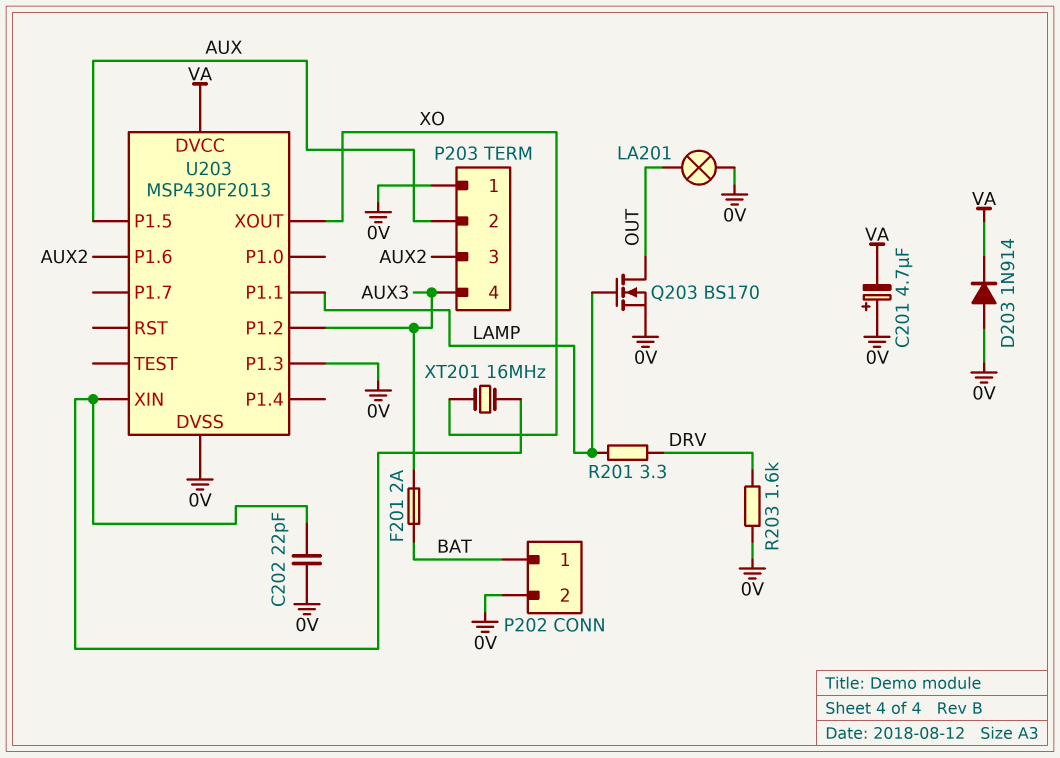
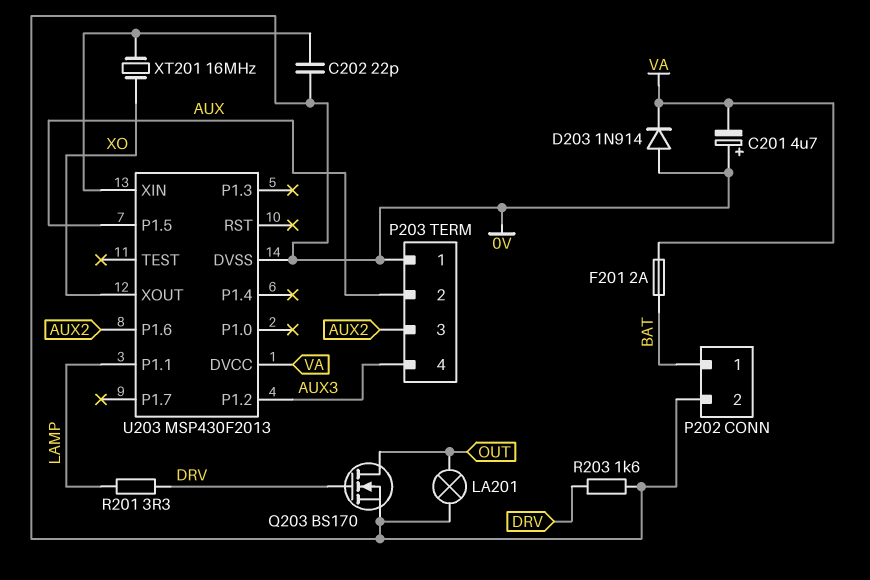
F201: 2A (AUX3, BAT) -> 2A (BAT, VA)
Q203: NMOS BS170 (G LAMP, D OUT, S 0V) -> NMOS BS170 (G DRV, D OUT, S 0V)
U203 pin P1.3: 0V -> none

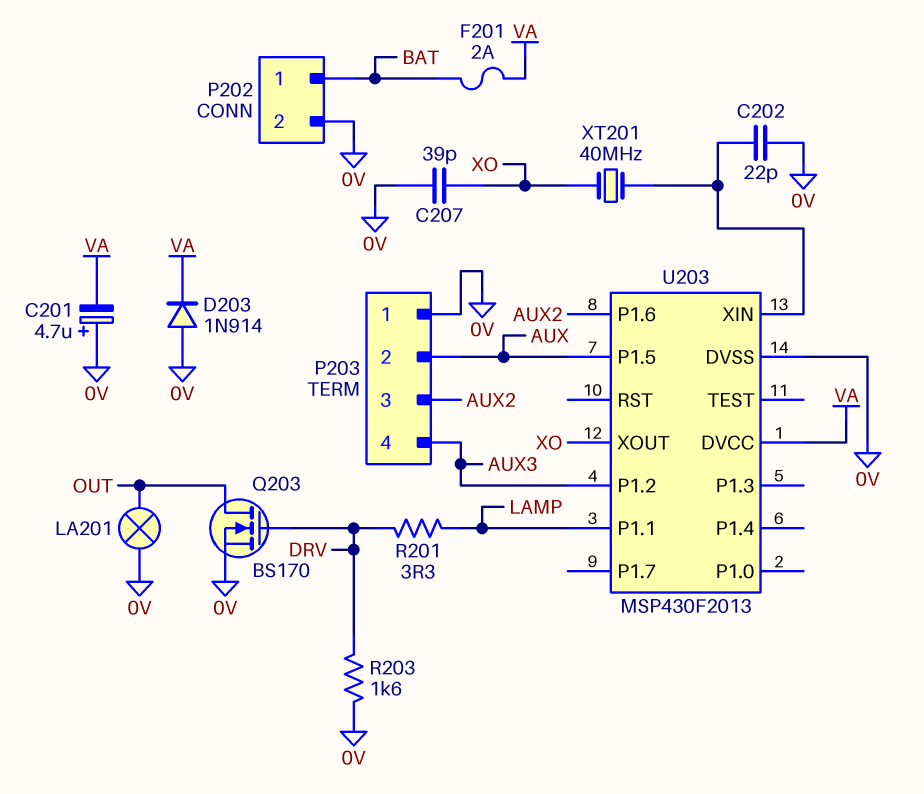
C207: none -> 39pF (0V, XO)
XT201: 16MHz (U203/XIN, XO) -> 40MHz (U203/XIN, XO)

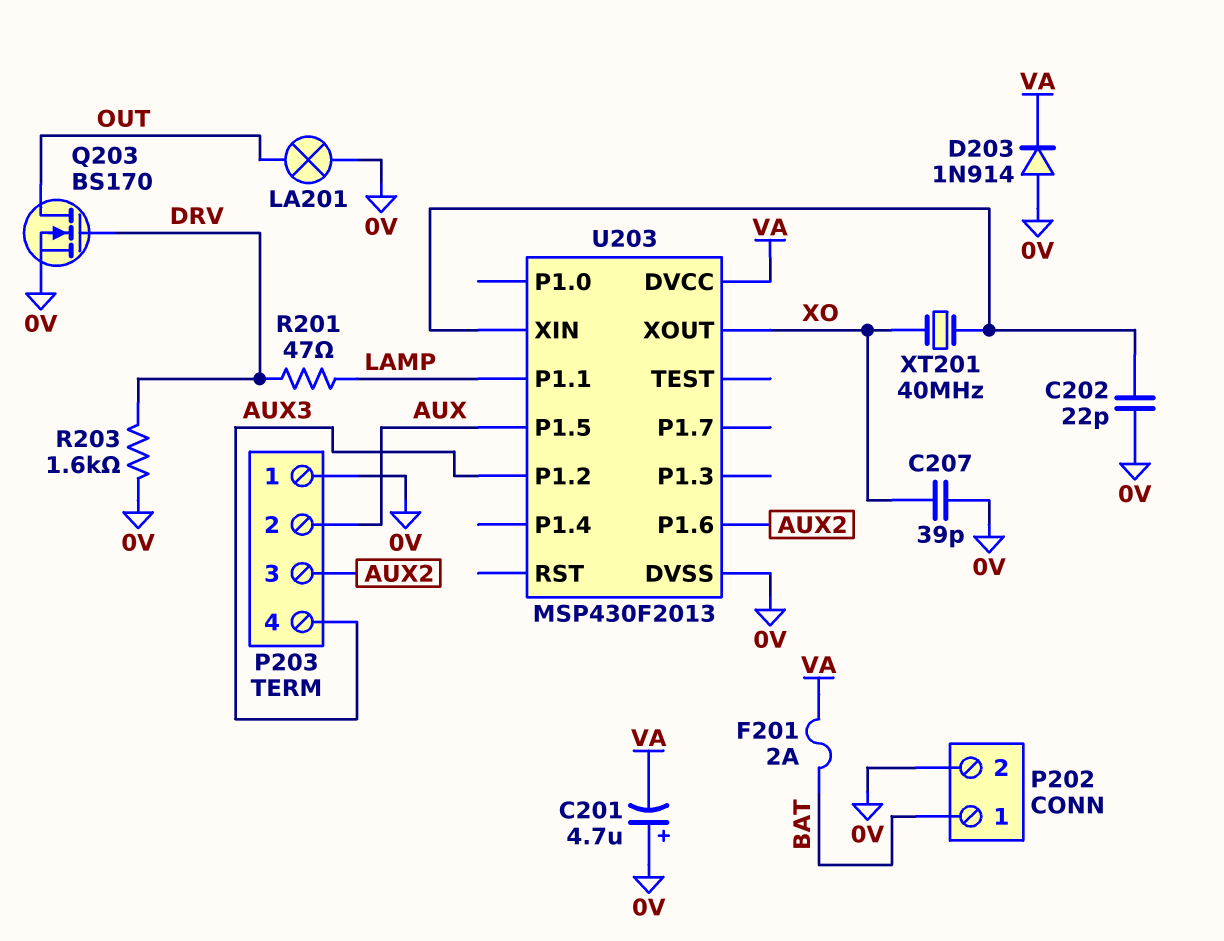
R201: 3.3 (DRV, LAMP) -> 47 (DRV, LAMP)

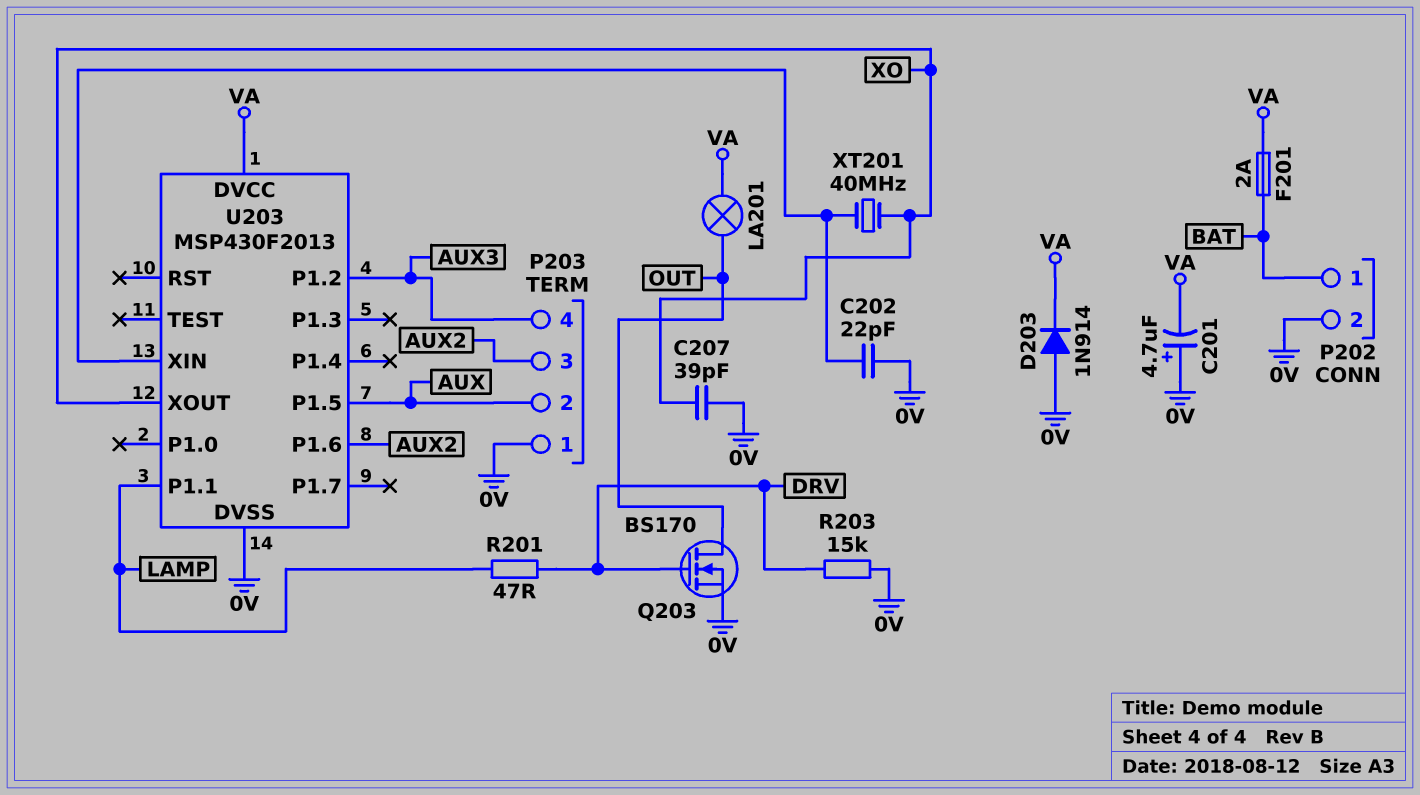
LA201: lamp (0V, OUT) -> lamp (OUT, VA)
R203: 1.6k (0V, DRV) -> 15k (0V, DRV)

